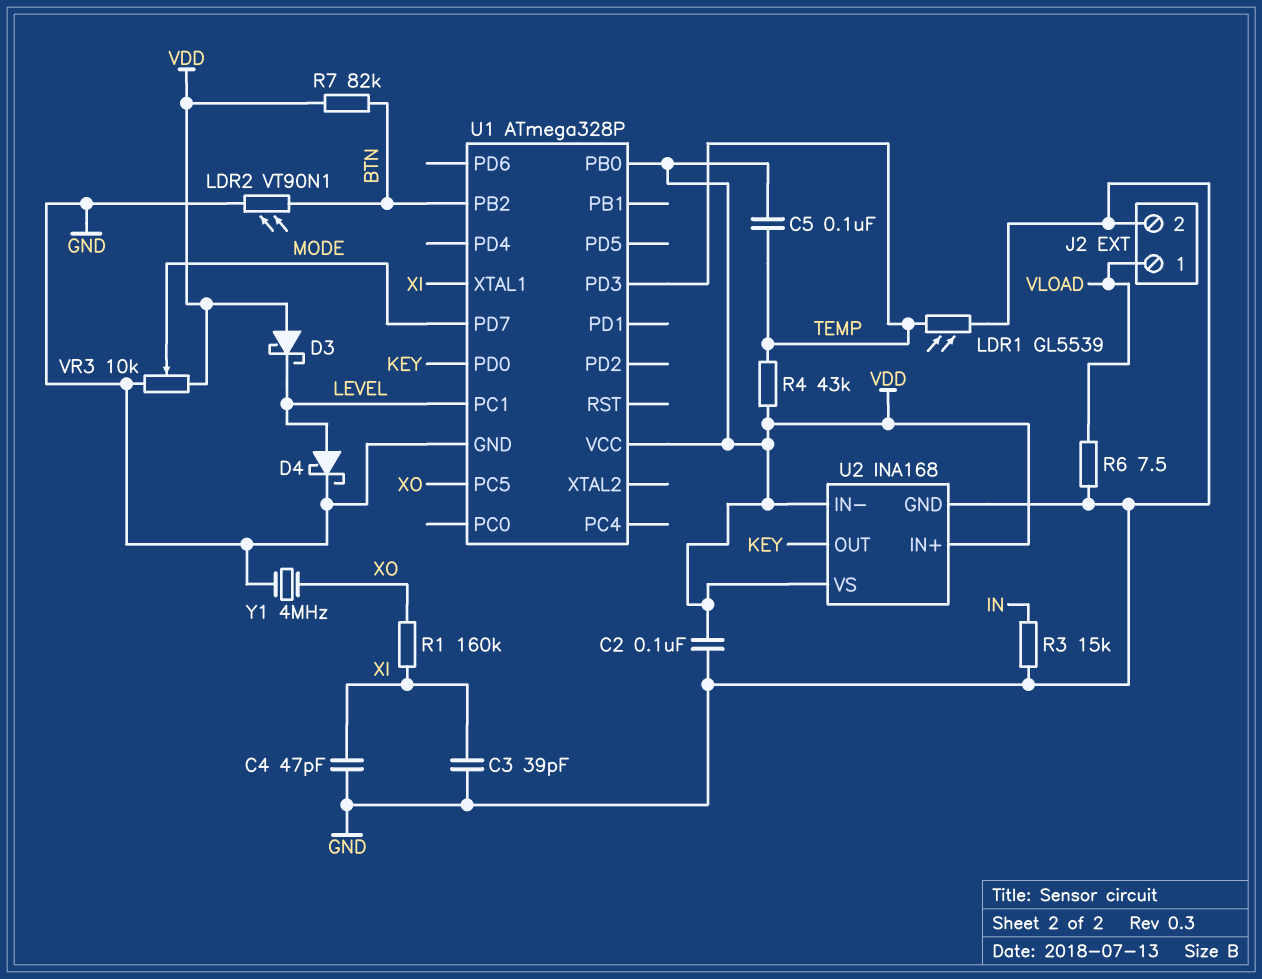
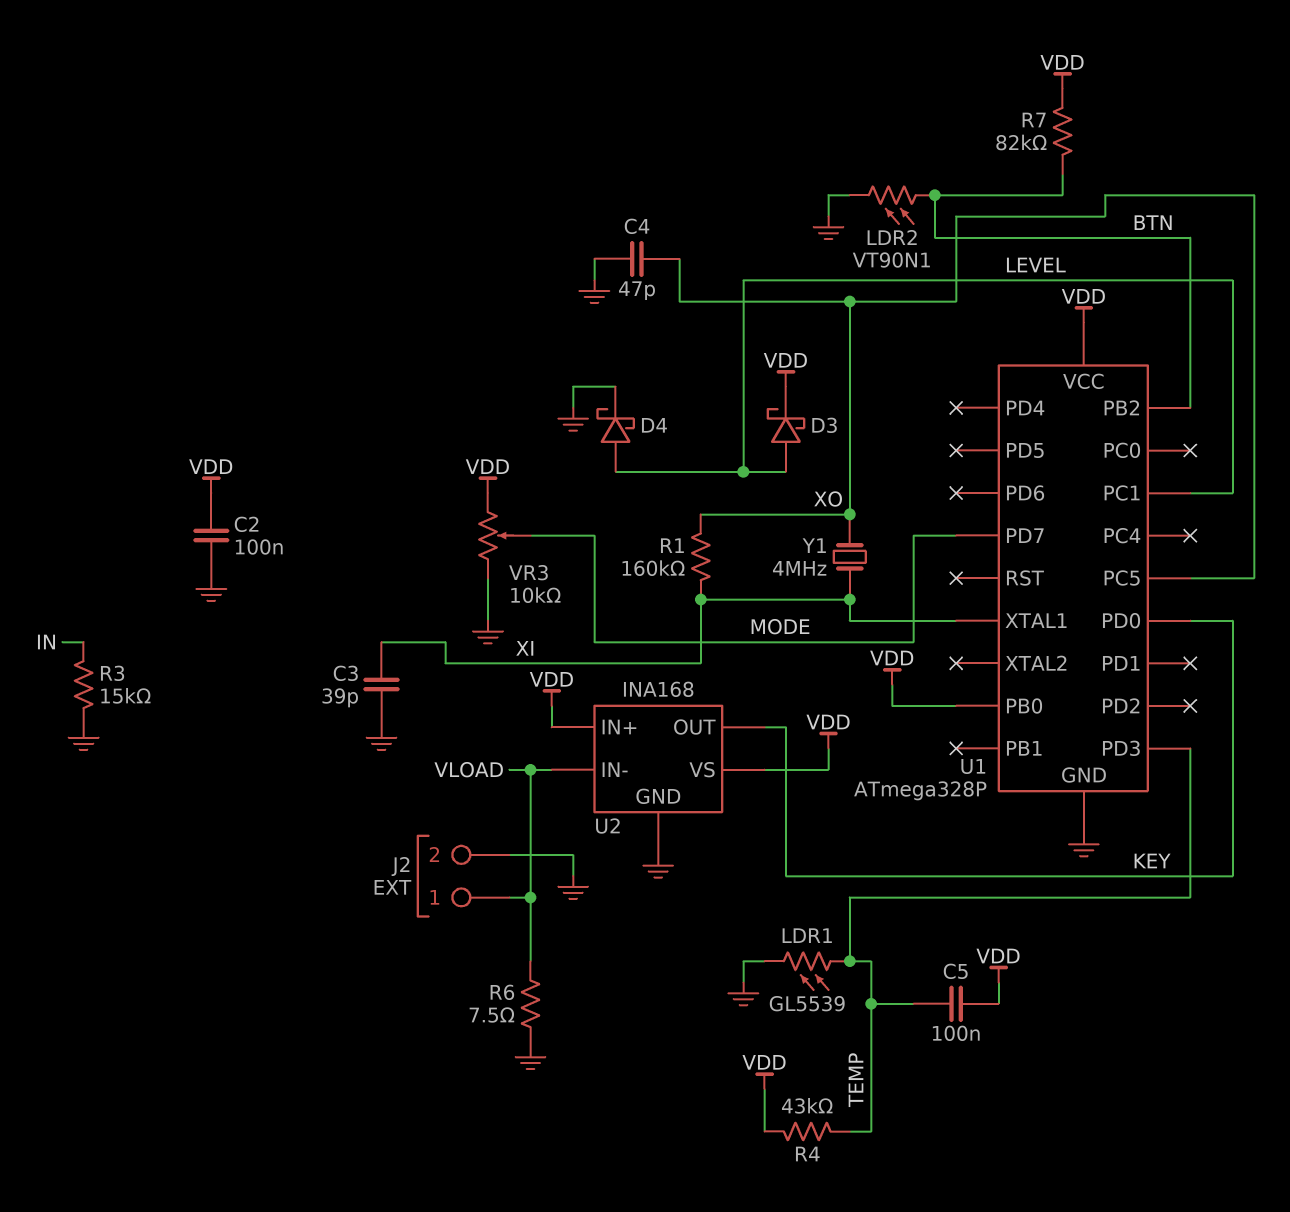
C4: 47pF (GND, XI) -> 47pF (GND, XO)
D3: schottky (A VDD, K LEVEL) -> schottky (A LEVEL, K VDD)
U2 pin IN-: VDD -> VLOAD
Y1: 4MHz (GND, XO) -> 4MHz (XI, XO)

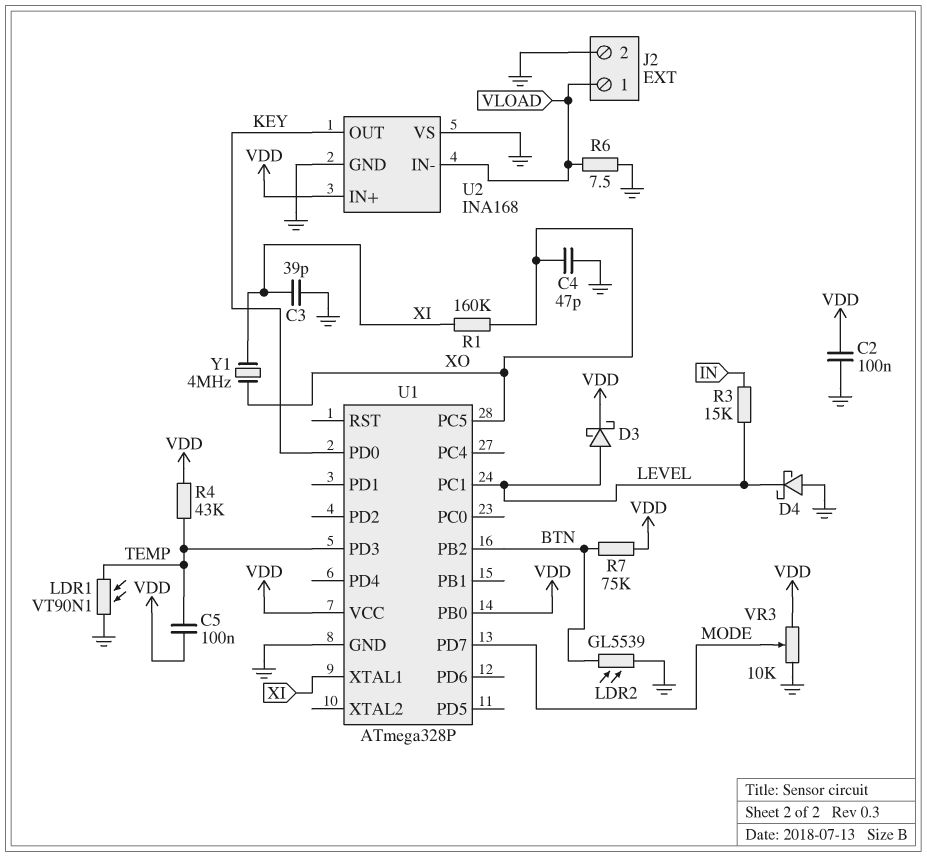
D4: schottky (A LEVEL, K GND) -> schottky (A GND, K LEVEL)
LDR1: GL5539 (GND, TEMP) -> VT90N1 (GND, TEMP)
LDR2: VT90N1 (BTN, GND) -> GL5539 (BTN, GND)
R3: 15k (GND, IN) -> 15k (IN, LEVEL)
R7: 82k (BTN, VDD) -> 75k (BTN, VDD)
U2 pin VS: VDD -> GND

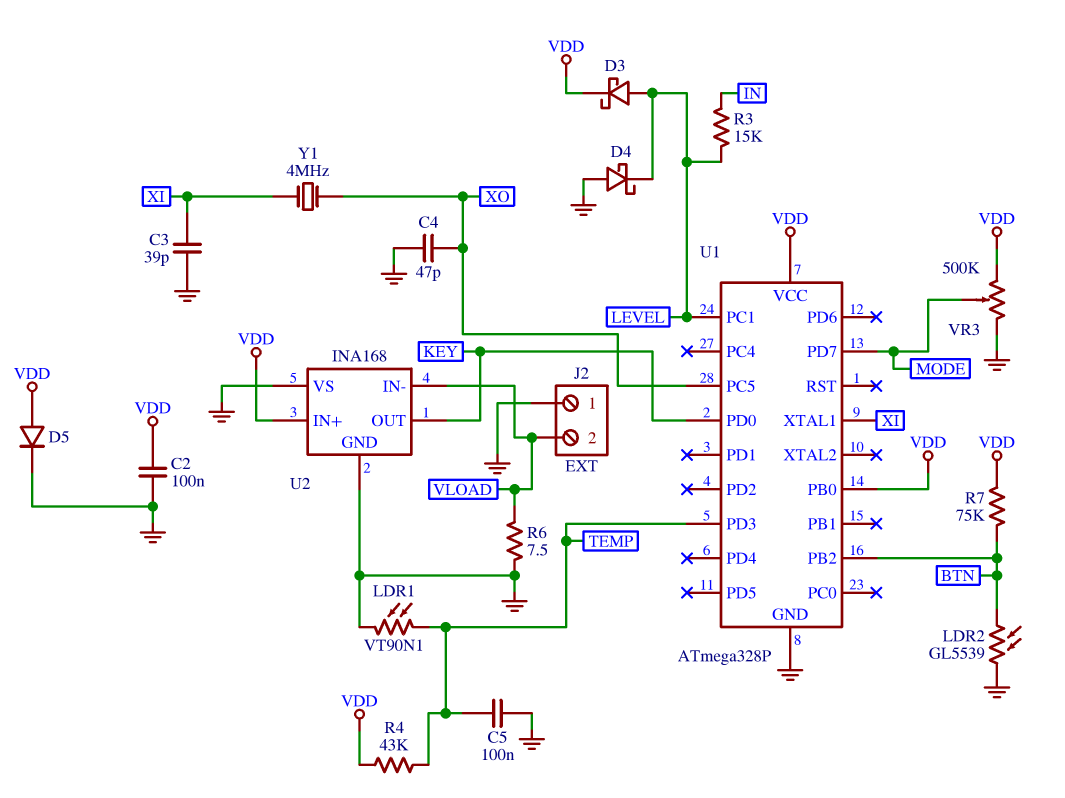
C5: 100nF (TEMP, VDD) -> 100nF (GND, TEMP)
D5: none -> diode (A VDD, K GND)
J2 pin 1: VLOAD -> GND
J2 pin 2: GND -> VLOAD
R1: 160k (XI, XO) -> none
VR3: 10k (GND, VDD, wiper MODE) -> 500k (GND, VDD, wiper MODE)

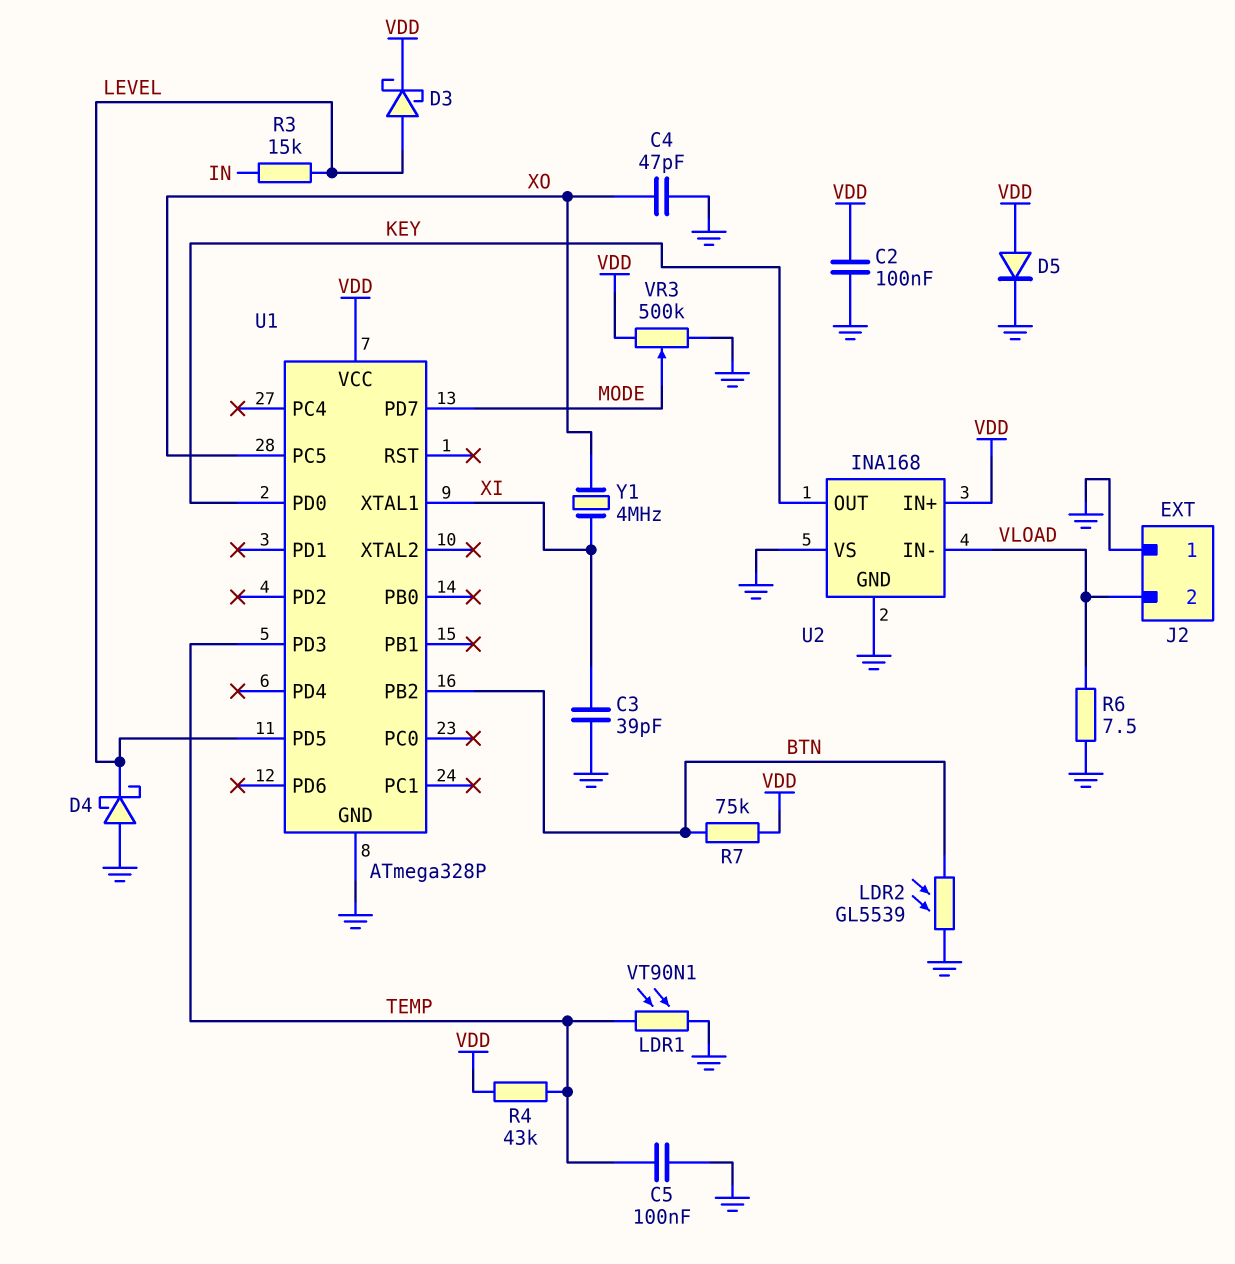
U1 pin PB0: VDD -> none
U1 pin PC1: LEVEL -> none
U1 pin PD5: none -> LEVEL

